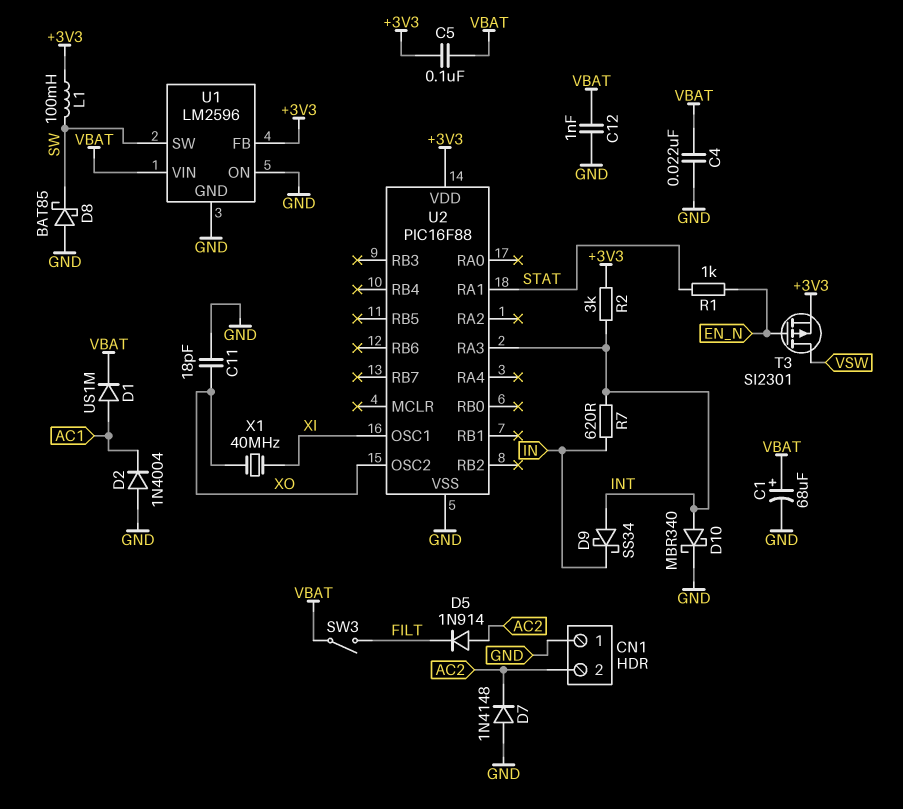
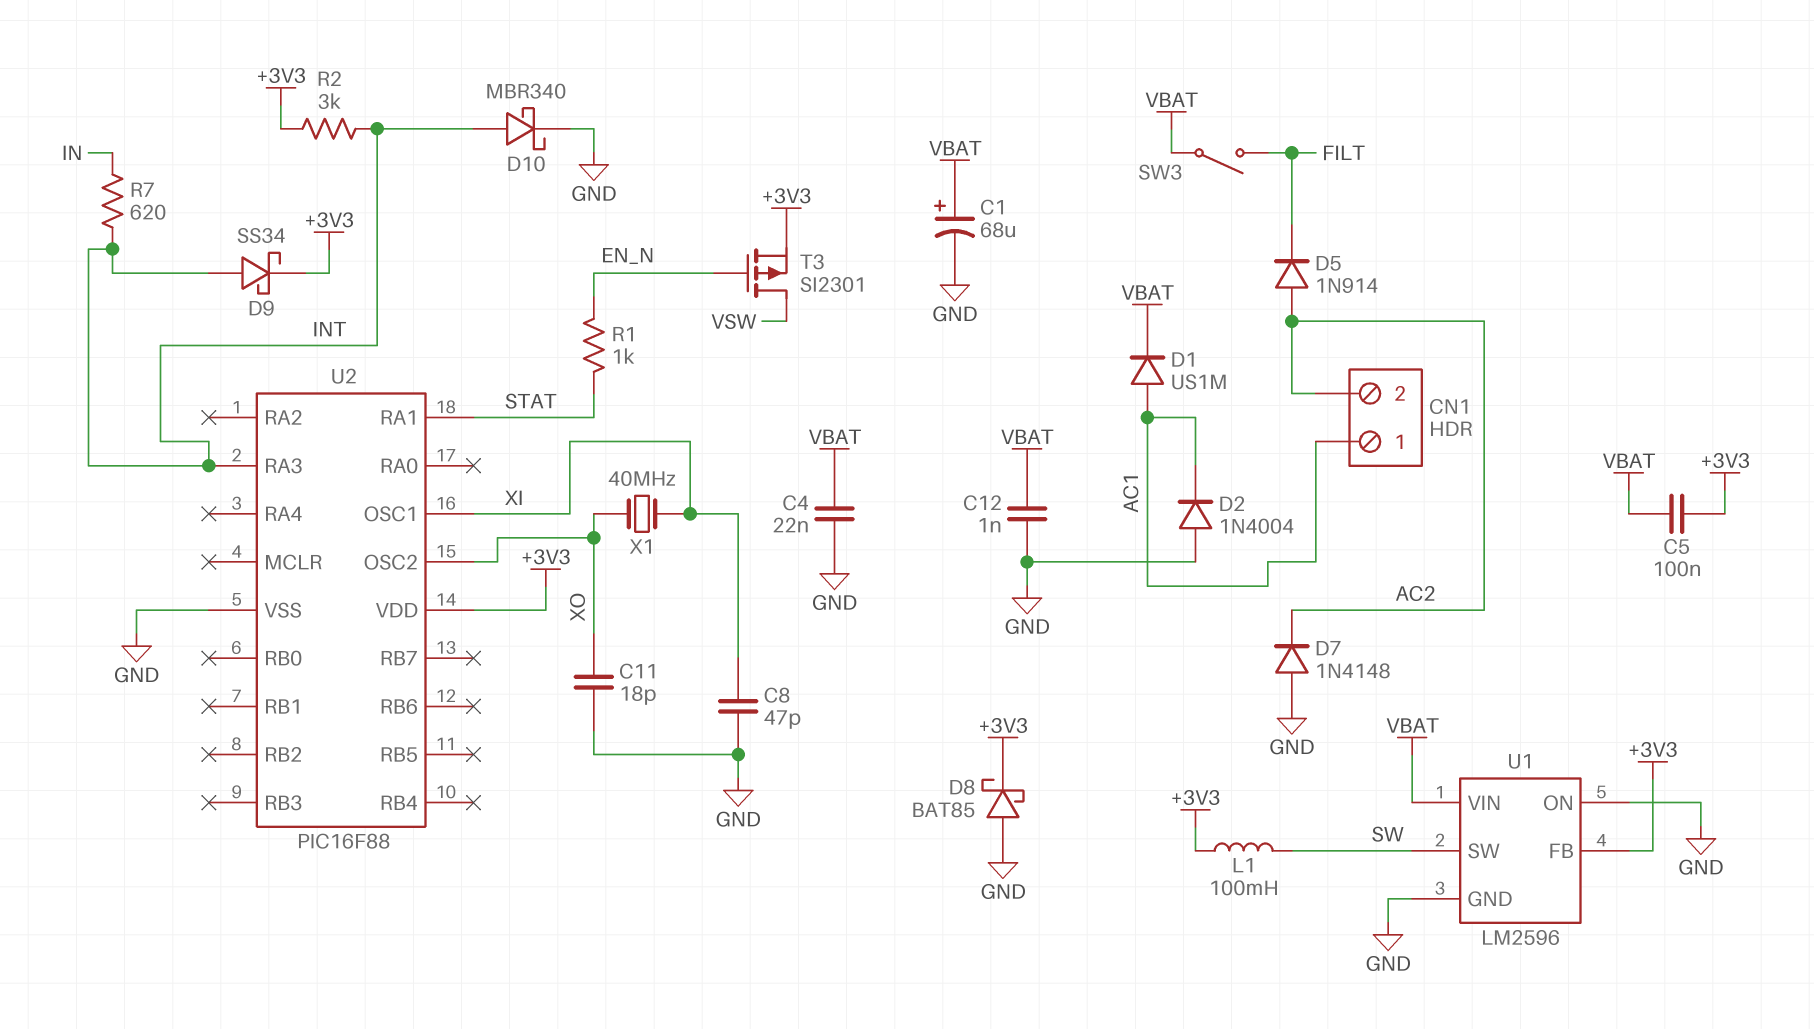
C8: none -> 47pF (GND, XI)
CN1 pin 1: GND -> AC1
D8: schottky BAT85 (A GND, K SW) -> schottky BAT85 (A GND, K +3V3)
D9: schottky SS34 (A INT, K IN) -> schottky SS34 (A INT, K +3V3)

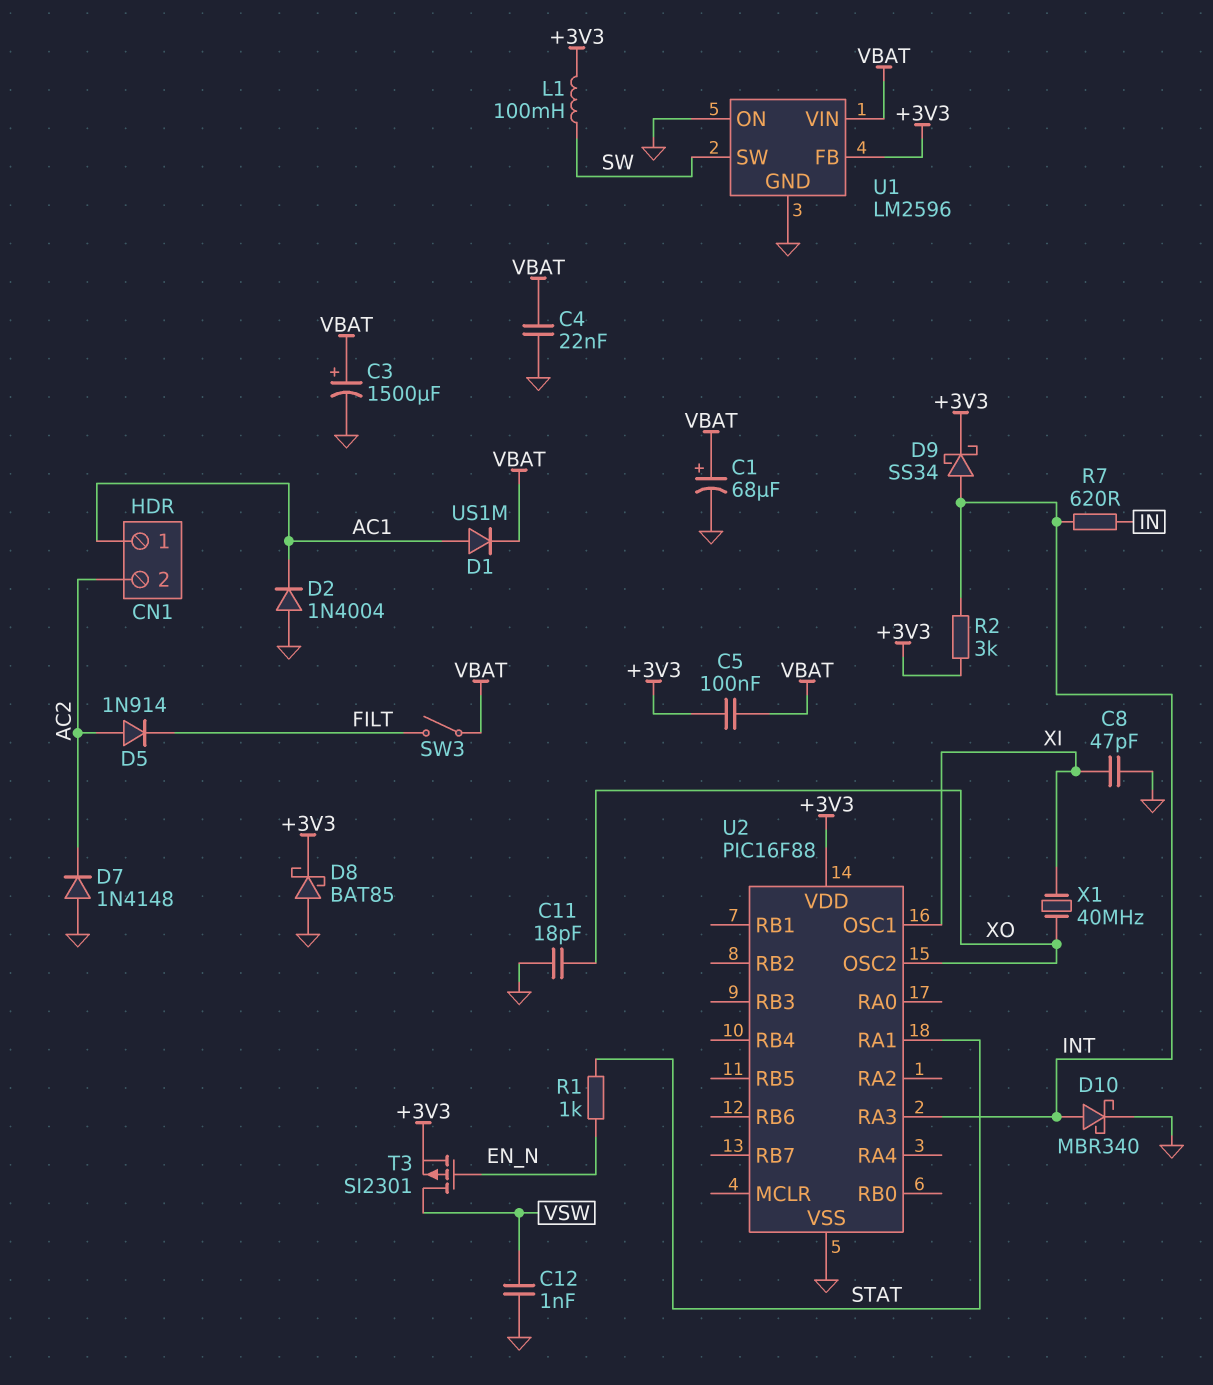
C3: none -> 1500uF (plus VBAT, minus GND)
C12: 1nF (GND, VBAT) -> 1nF (GND, VSW)

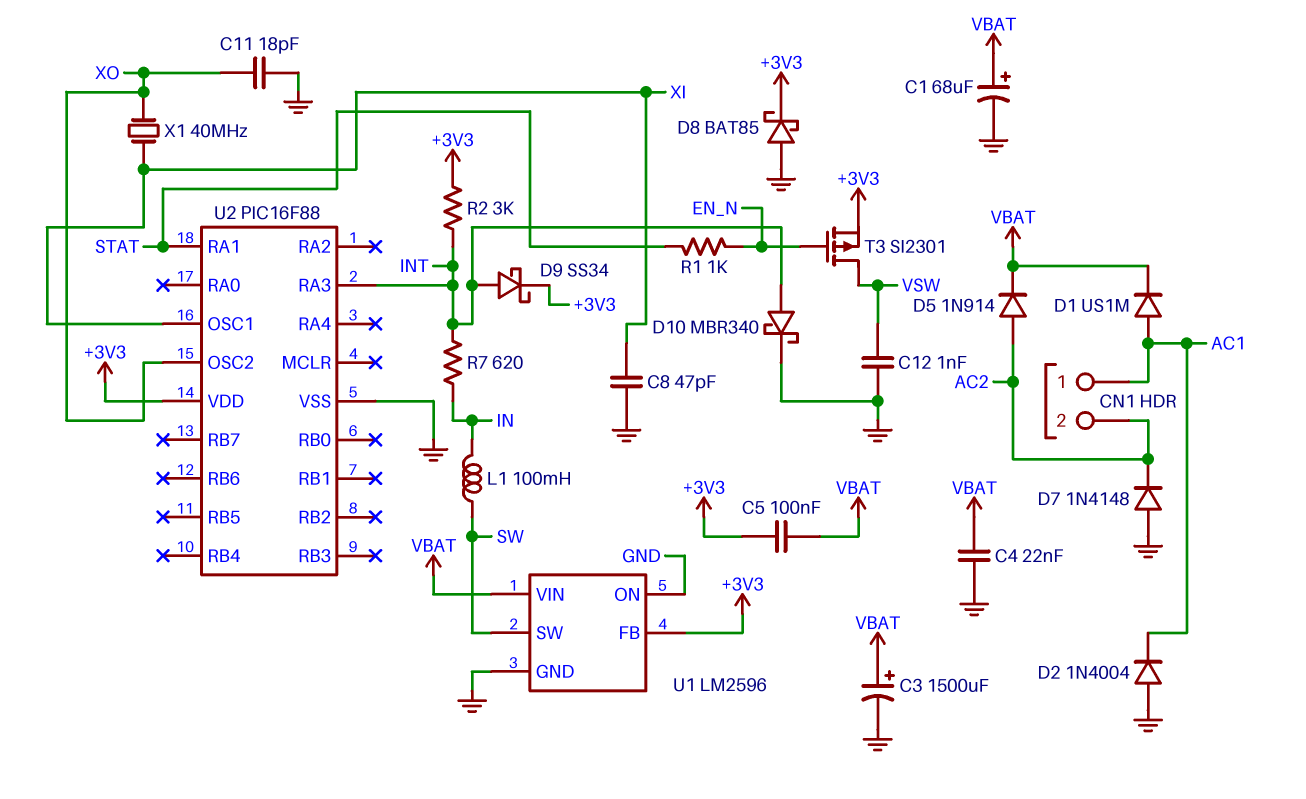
D5: diode 1N914 (A AC2, K FILT) -> diode 1N914 (A AC2, K VBAT)
L1: 100mH (+3V3, SW) -> 100mH (IN, SW)
SW3: switch (FILT, VBAT) -> none

